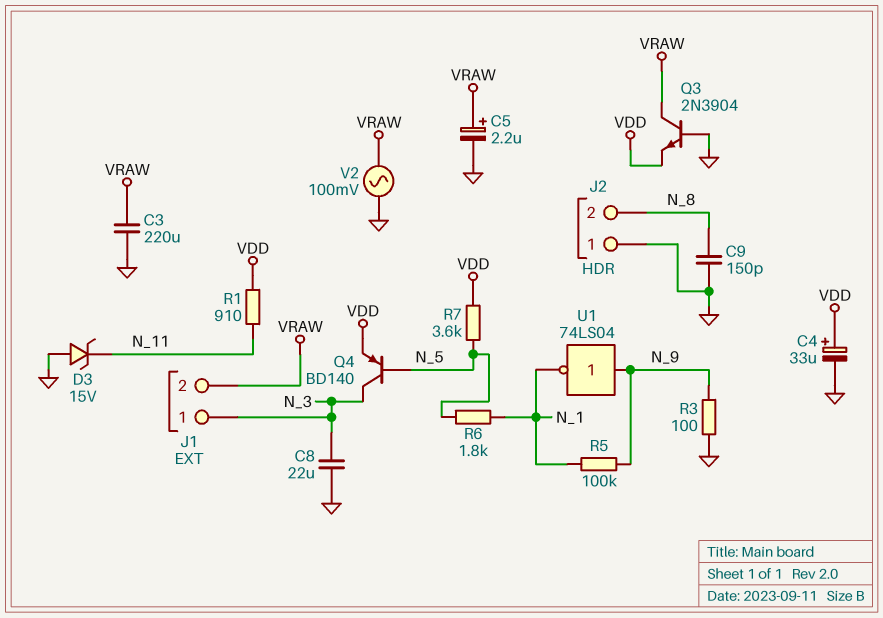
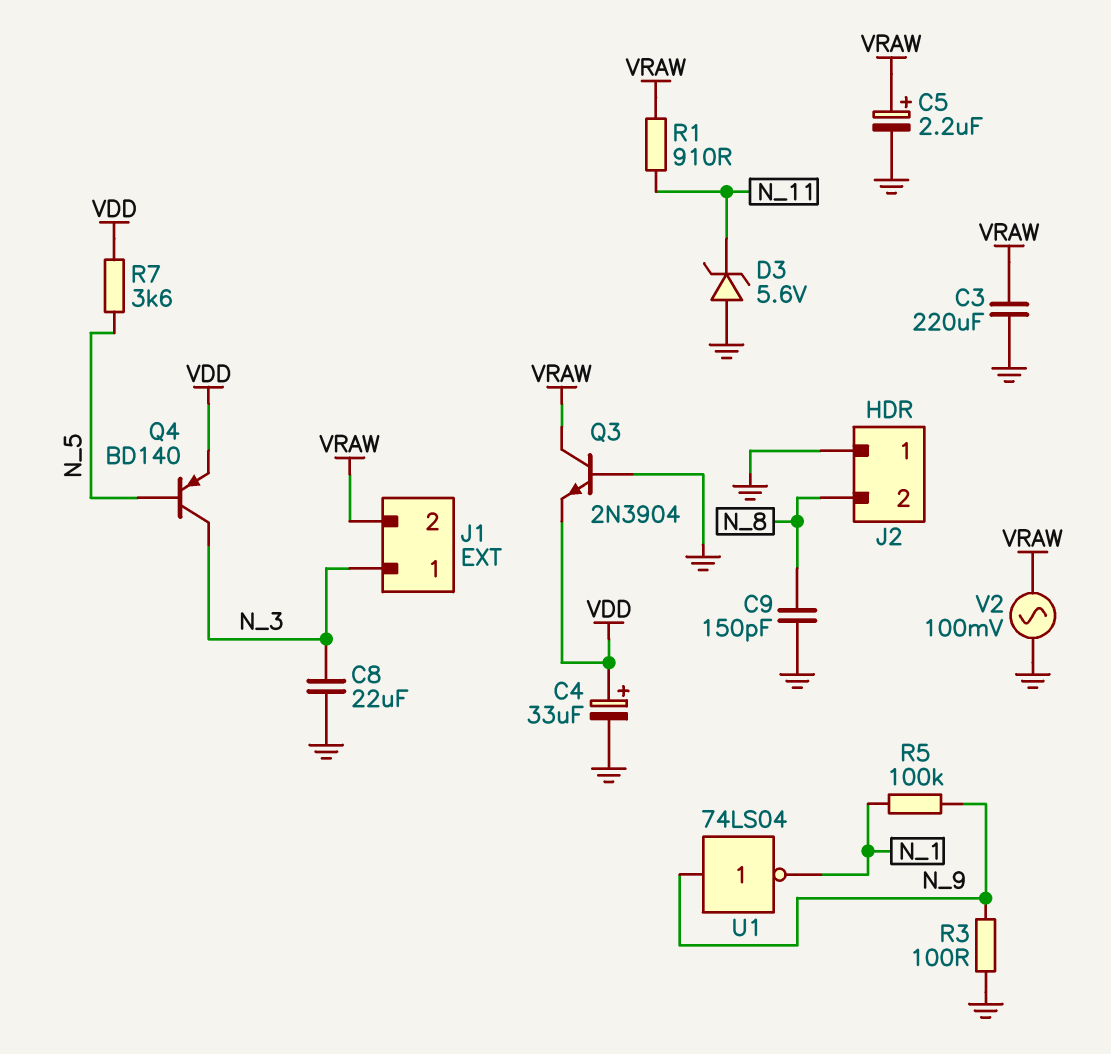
D3: zener 15V (A GND, K N_11) -> zener 5.6V (A GND, K N_11)
R1: 910 (N_11, VDD) -> 910 (N_11, VRAW)
R6: 1.8k (N_1, N_5) -> none

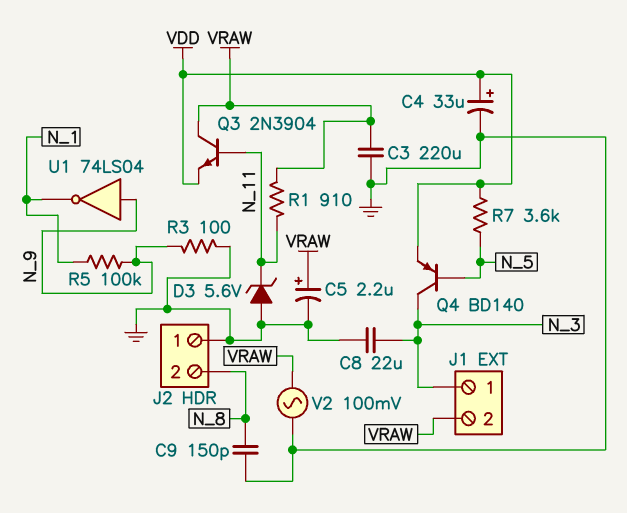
Q3: NPN 2N3904 (B GND, C VRAW, E VDD) -> NPN 2N3904 (B N_11, C VRAW, E VDD)

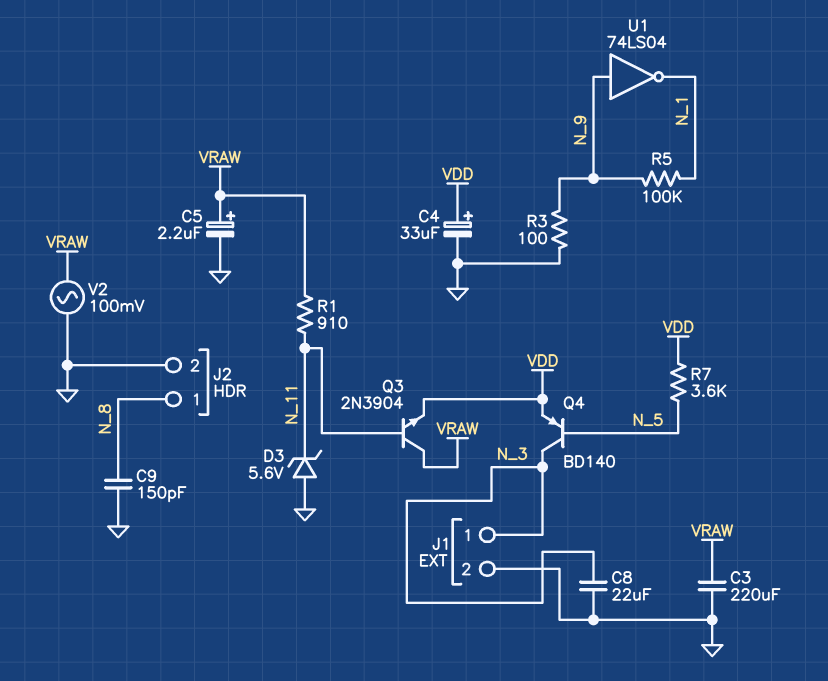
J1 pin 2: VRAW -> GND
J2 pin 1: GND -> N_8
J2 pin 2: N_8 -> GND

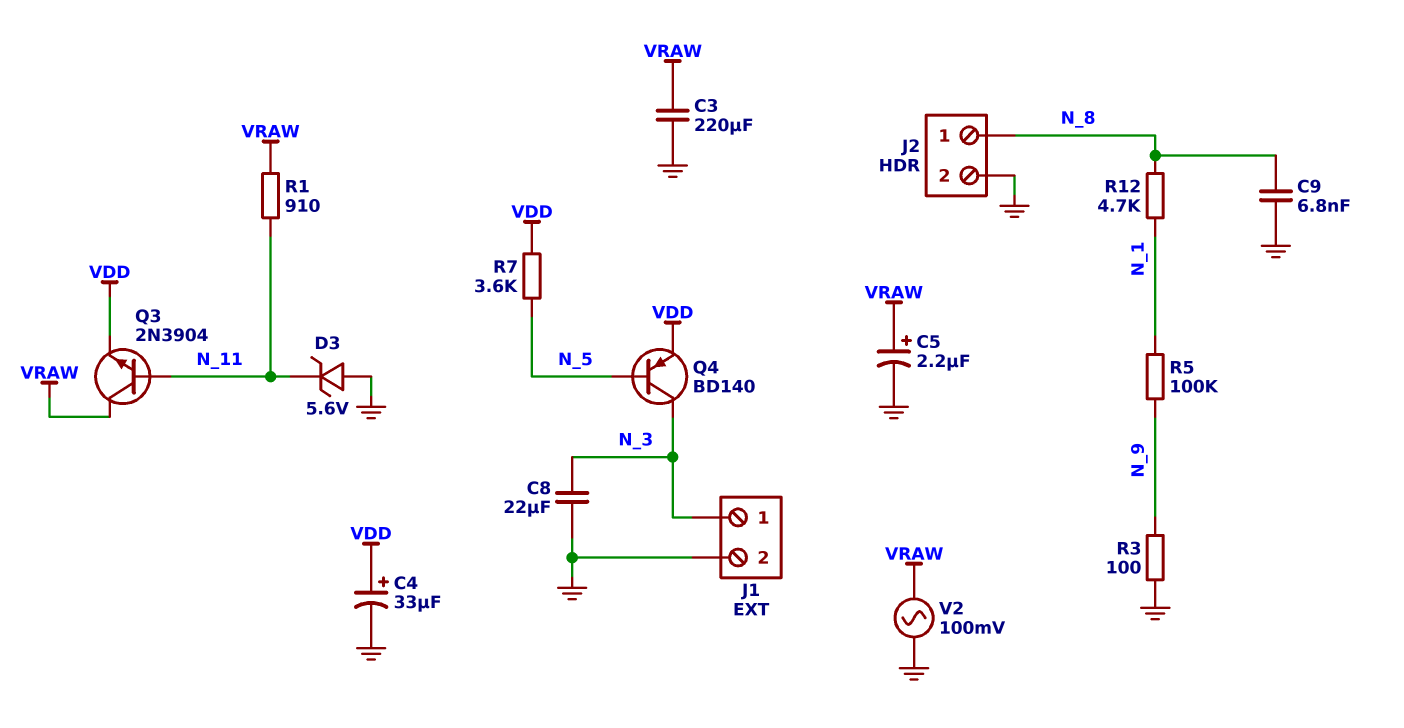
C9: 150pF (GND, N_8) -> 6.8nF (GND, N_8)
R12: none -> 4.7k (N_1, N_8)
U1: NOT 74LS04 (in N_9, out N_1) -> none

